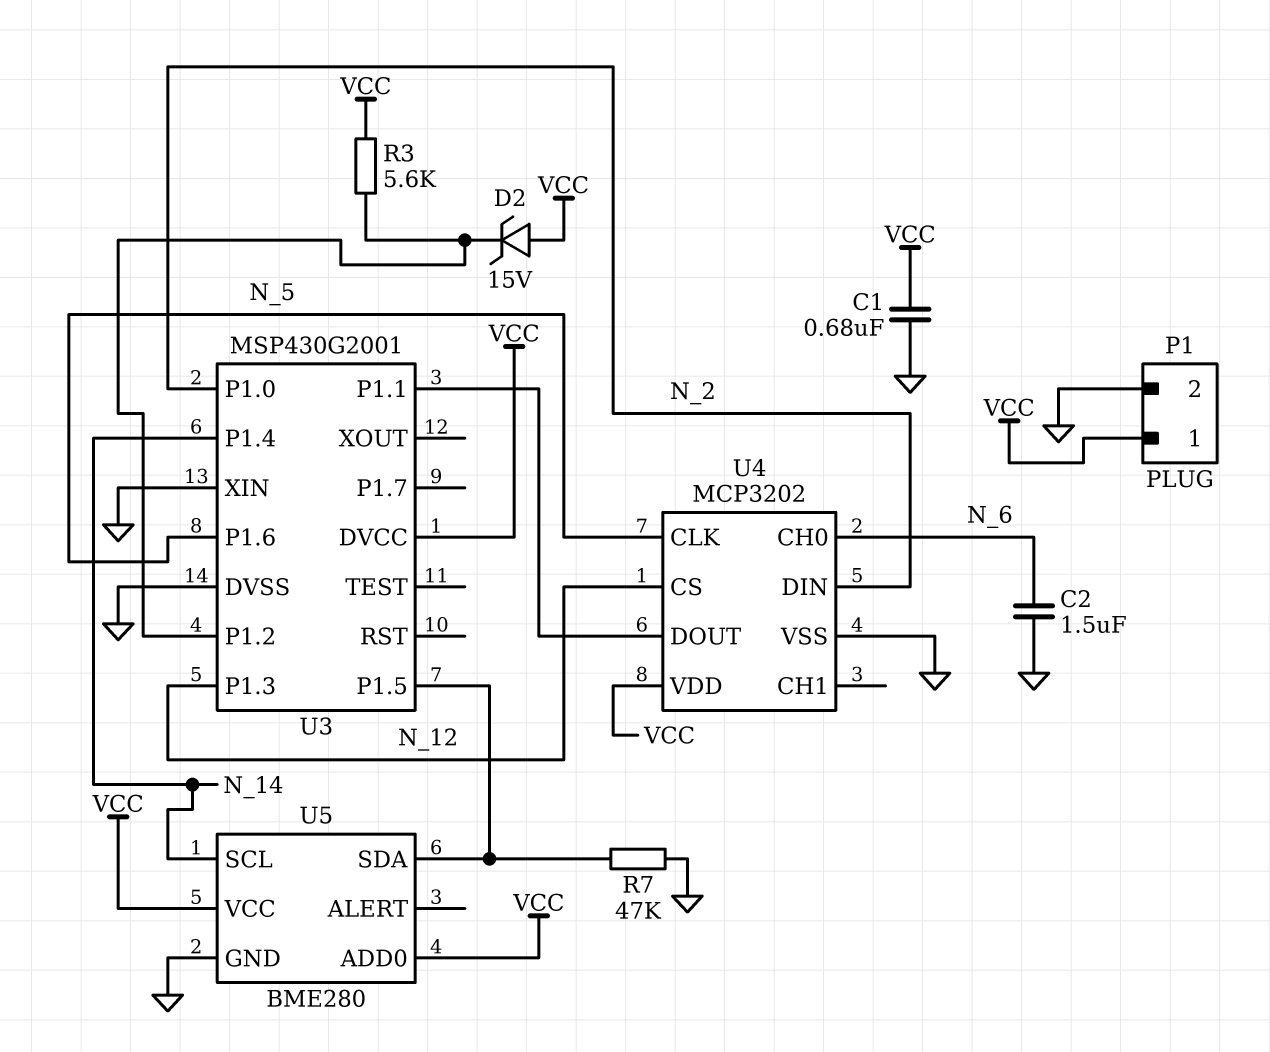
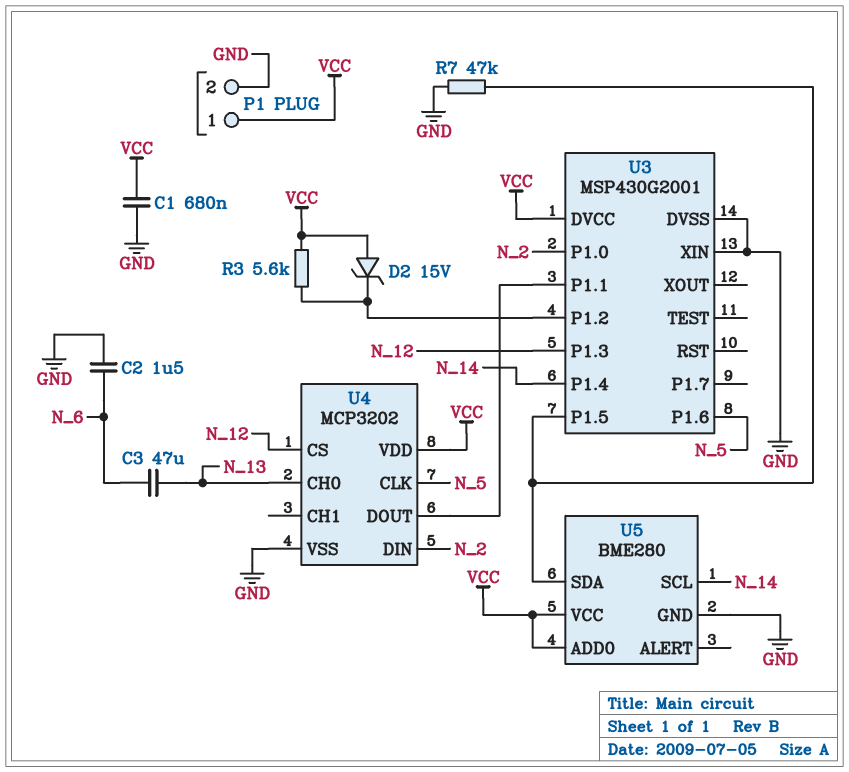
C3: none -> 47uF (N_6, N_13)
U4 pin CH0: N_6 -> N_13

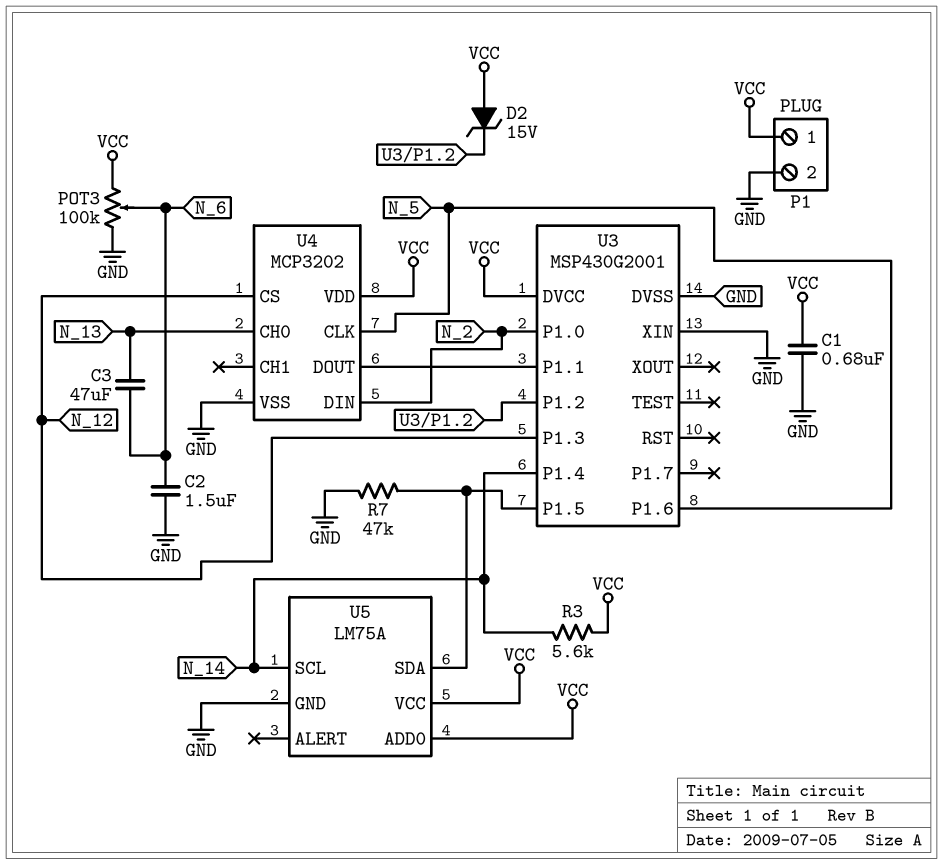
POT3: none -> 100k (GND, VCC, wiper N_6)
R3: 5.6k (U3/P1.2, VCC) -> 5.6k (N_14, VCC)
U5: BME280 -> LM75A

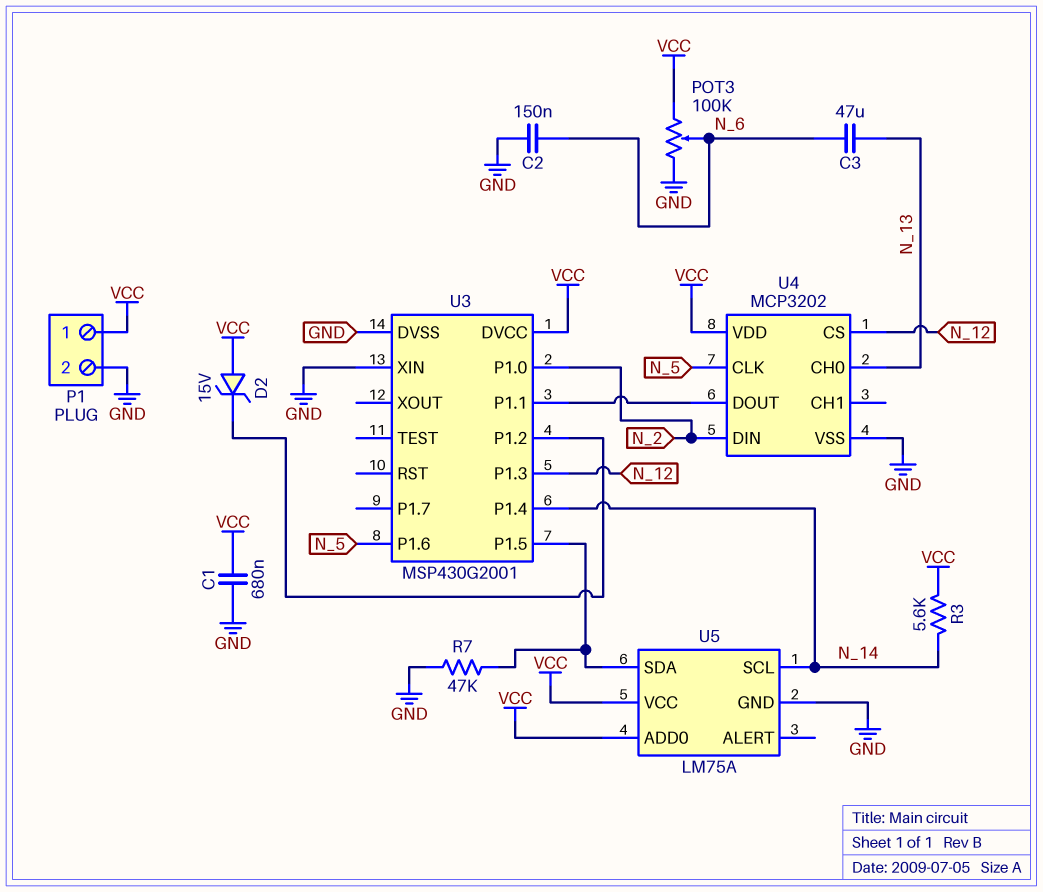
C2: 1.5uF (GND, N_6) -> 150nF (GND, N_6)

